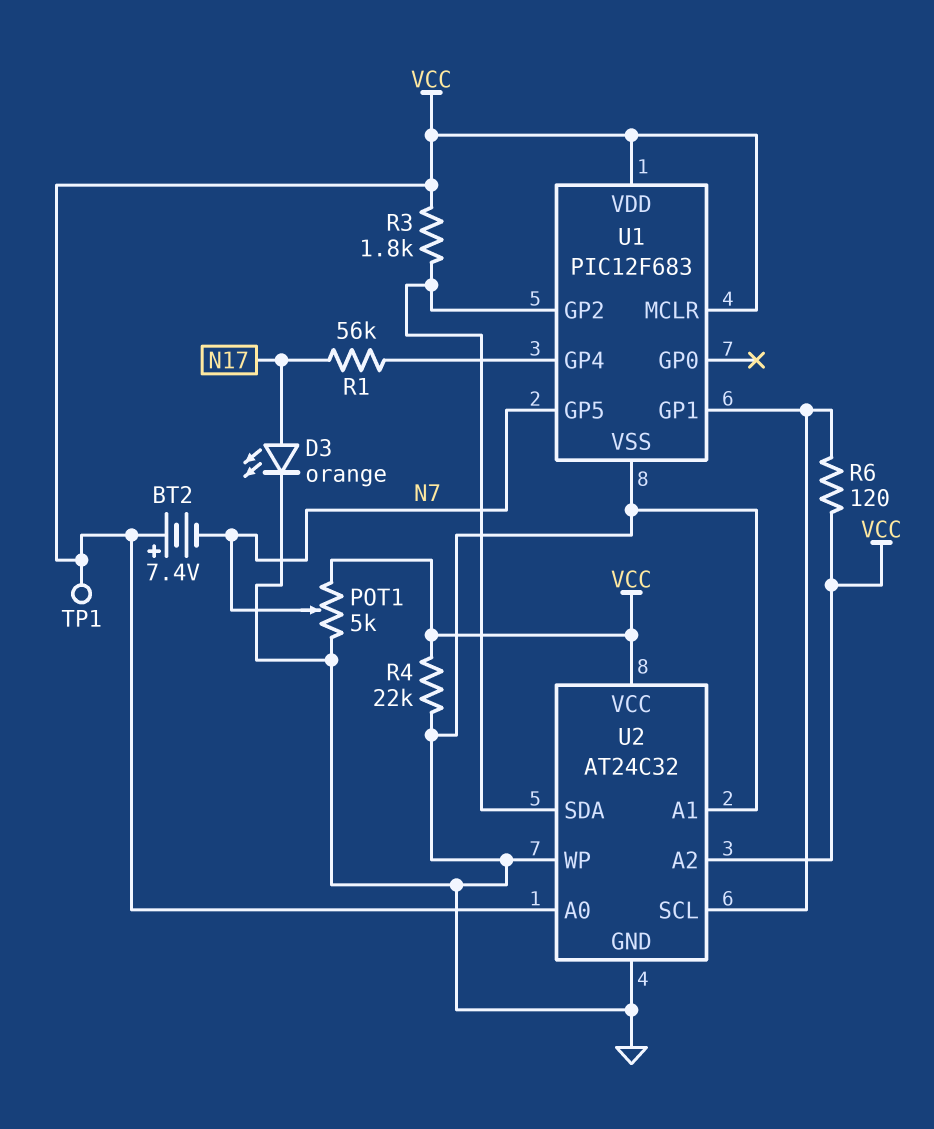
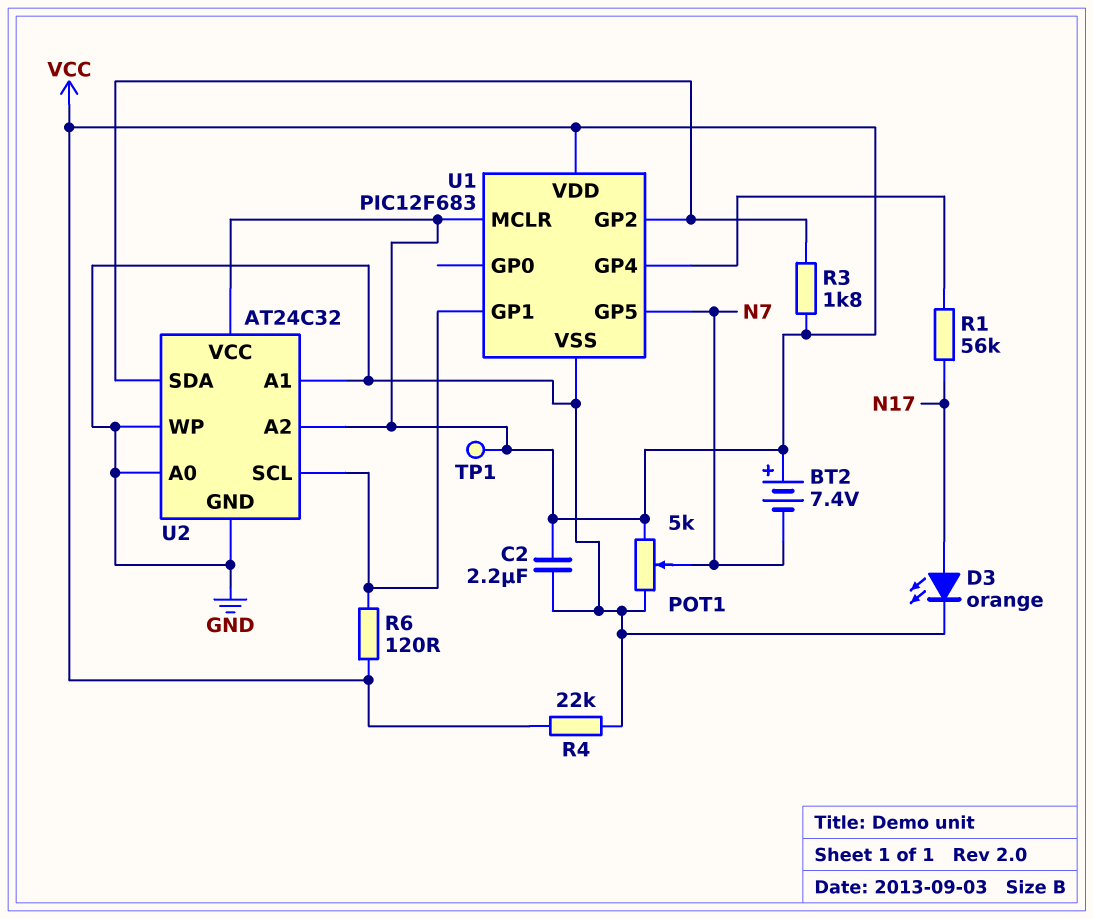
C2: none -> 2.2uF (GND, VCC)
U2 pin A0: VCC -> GND

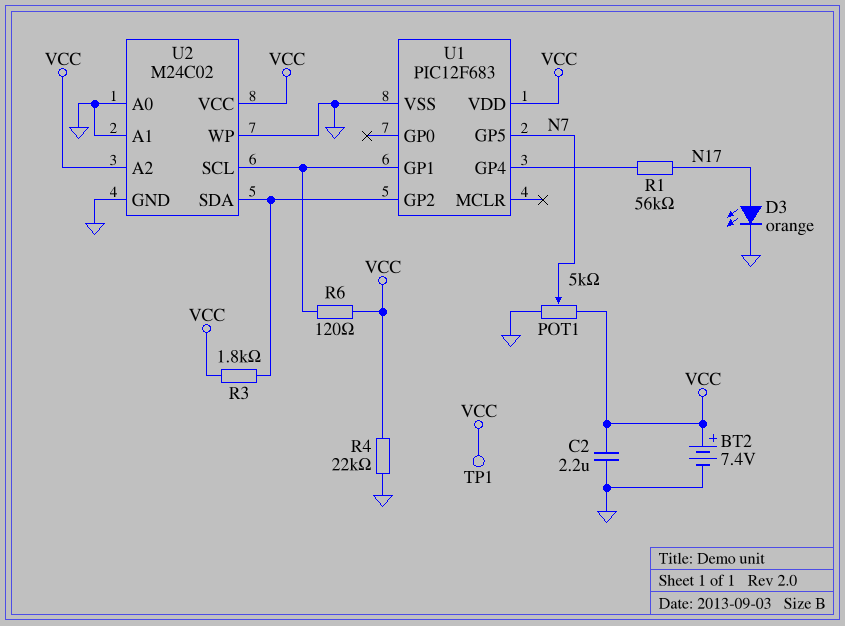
BT2: 7.4V (plus VCC, minus N7) -> 7.4V (plus VCC, minus GND)
U1 pin MCLR: VCC -> none
U2: AT24C32 -> M24C02

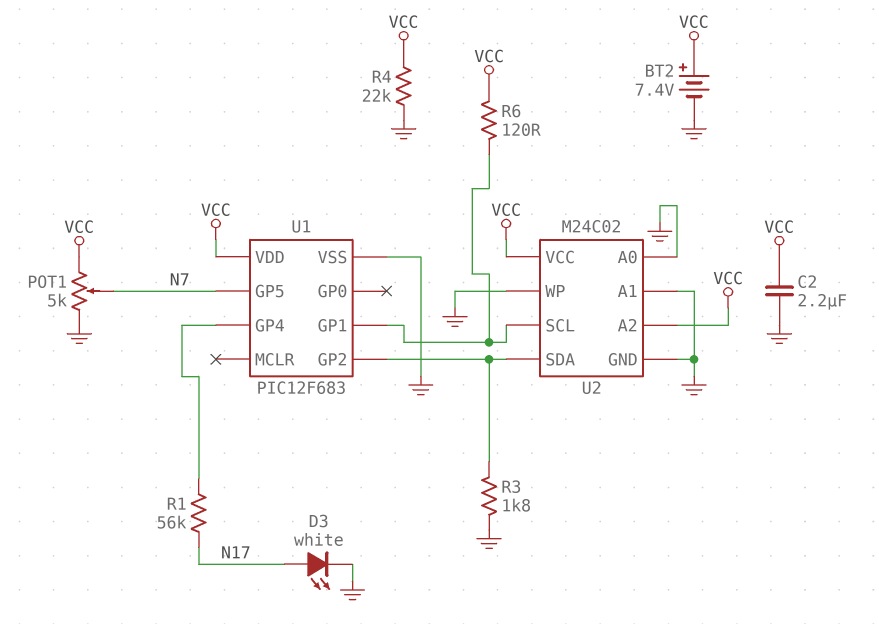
D3: LED orange (A N17, K GND) -> LED white (A N17, K GND)
R3: 1.8k (U1/GP2, VCC) -> 1.8k (GND, U1/GP2)
TP1: test point (VCC) -> none

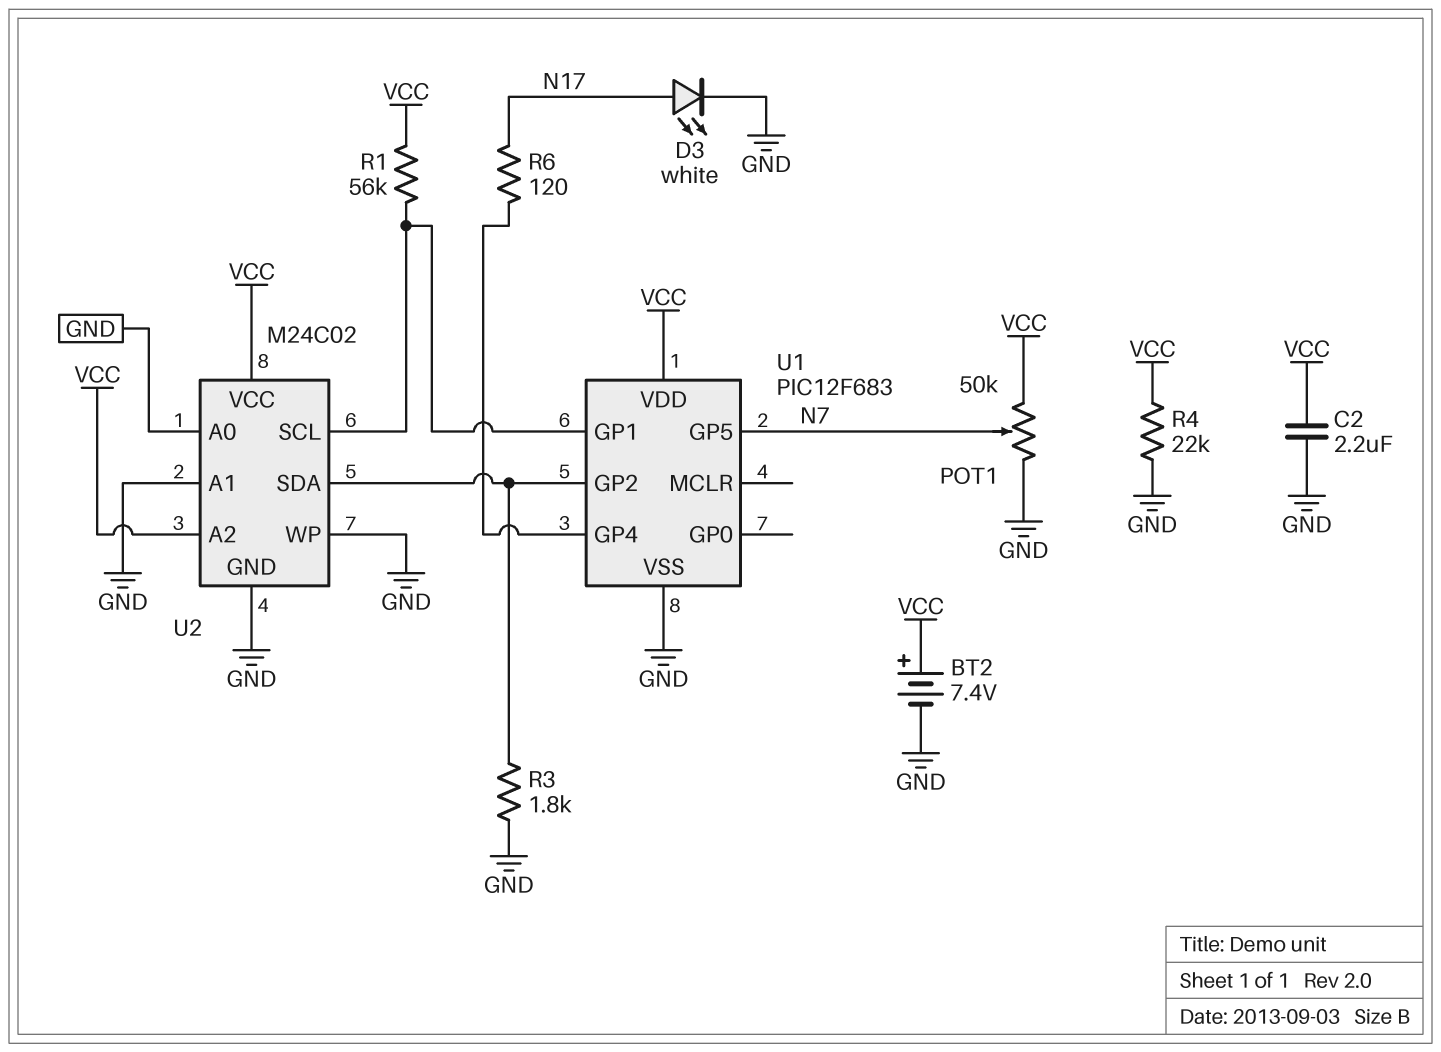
POT1: 5k (GND, VCC, wiper N7) -> 50k (GND, VCC, wiper N7)
R1: 56k (N17, U1/GP4) -> 56k (U1/GP1, VCC)
R6: 120 (U1/GP1, VCC) -> 120 (N17, U1/GP4)

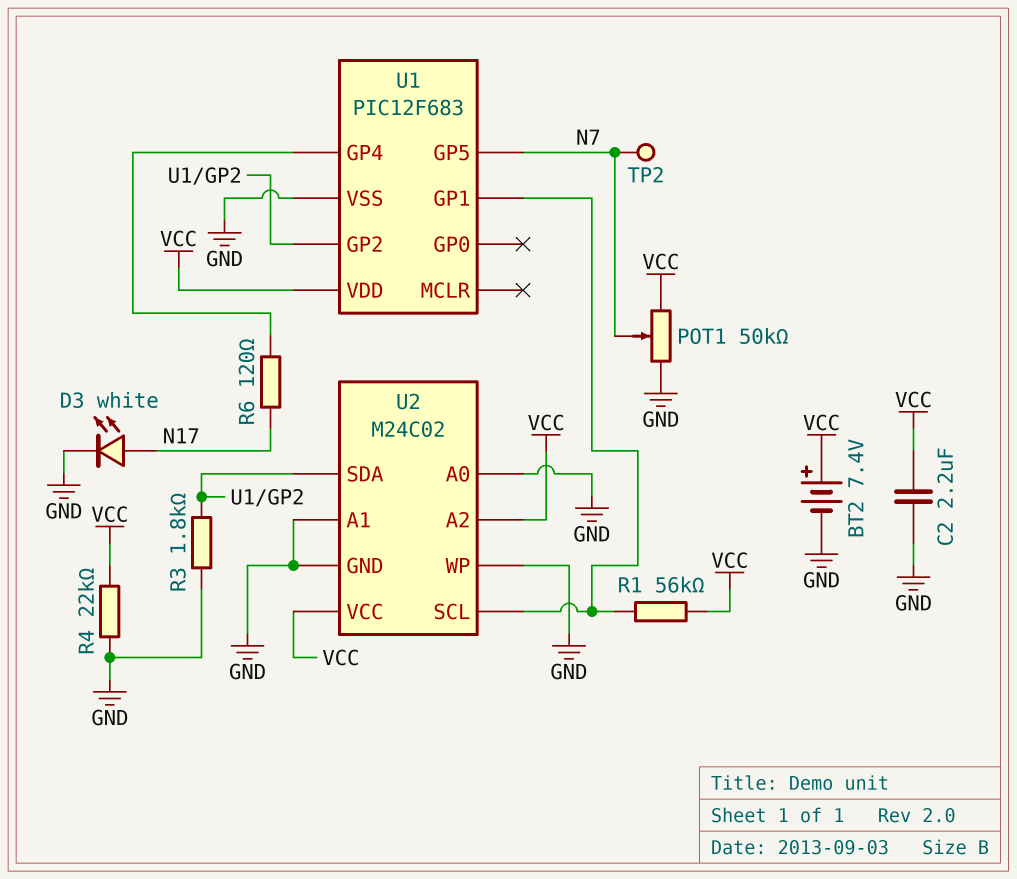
TP2: none -> test point (N7)

